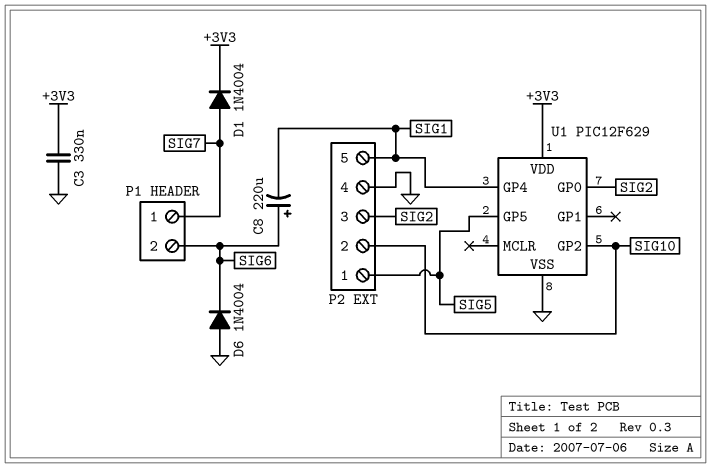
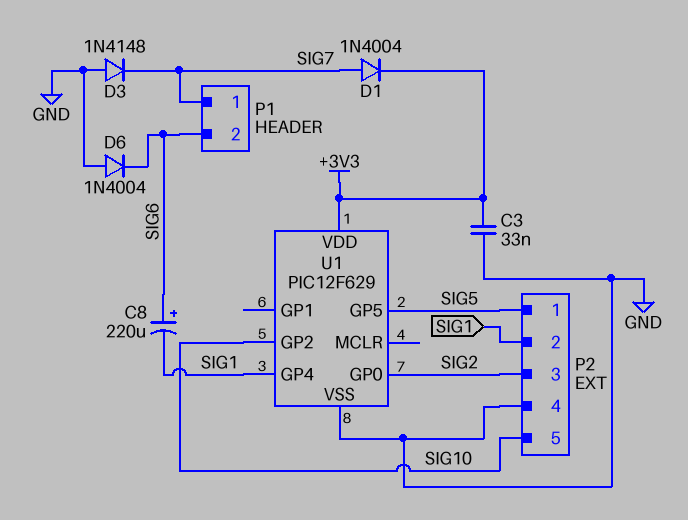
C3: 330nF (+3V3, GND) -> 33nF (+3V3, GND)
D3: none -> diode 1N4148 (A GND, K SIG7)
P2 pin 2: SIG10 -> SIG1
P2 pin 5: SIG1 -> SIG10

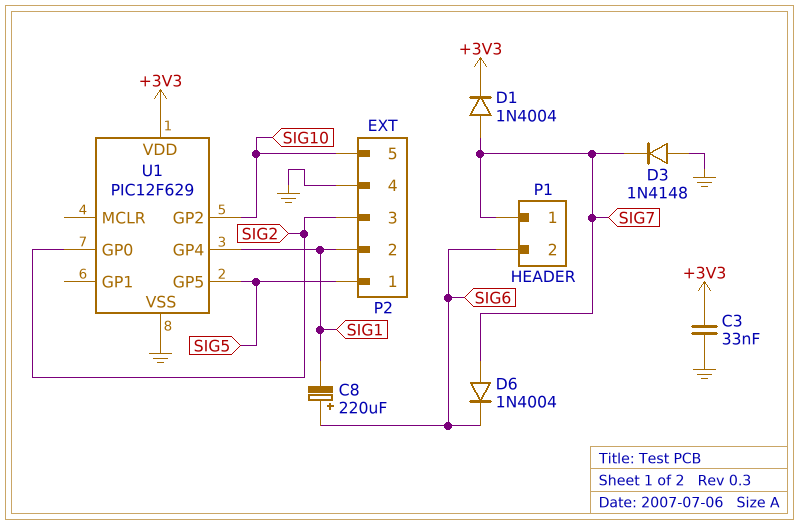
D6: diode 1N4004 (A GND, K SIG6) -> diode 1N4004 (A SIG7, K SIG6)

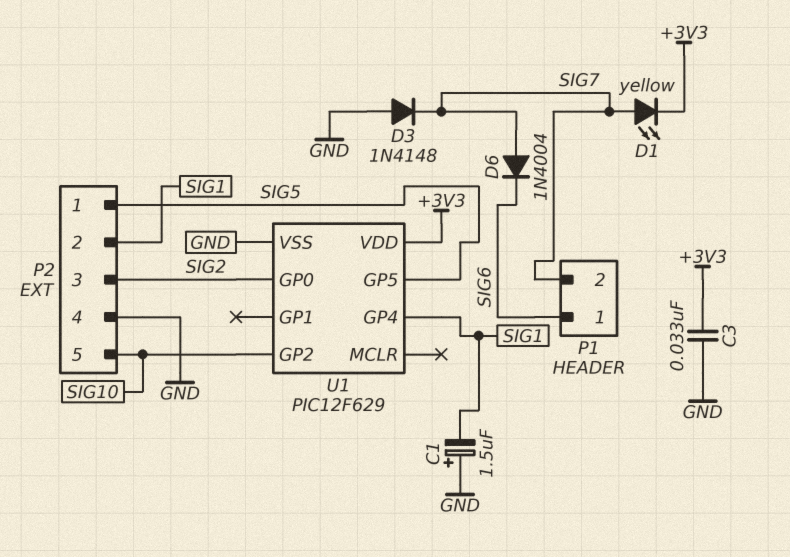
C1: none -> 1.5uF (plus GND, minus SIG1)
C8: 220uF (plus SIG6, minus SIG1) -> none
D1: diode 1N4004 (A SIG7, K +3V3) -> LED yellow (A SIG7, K +3V3)
P1 pin 1: SIG7 -> SIG6
P1 pin 2: SIG6 -> SIG7

